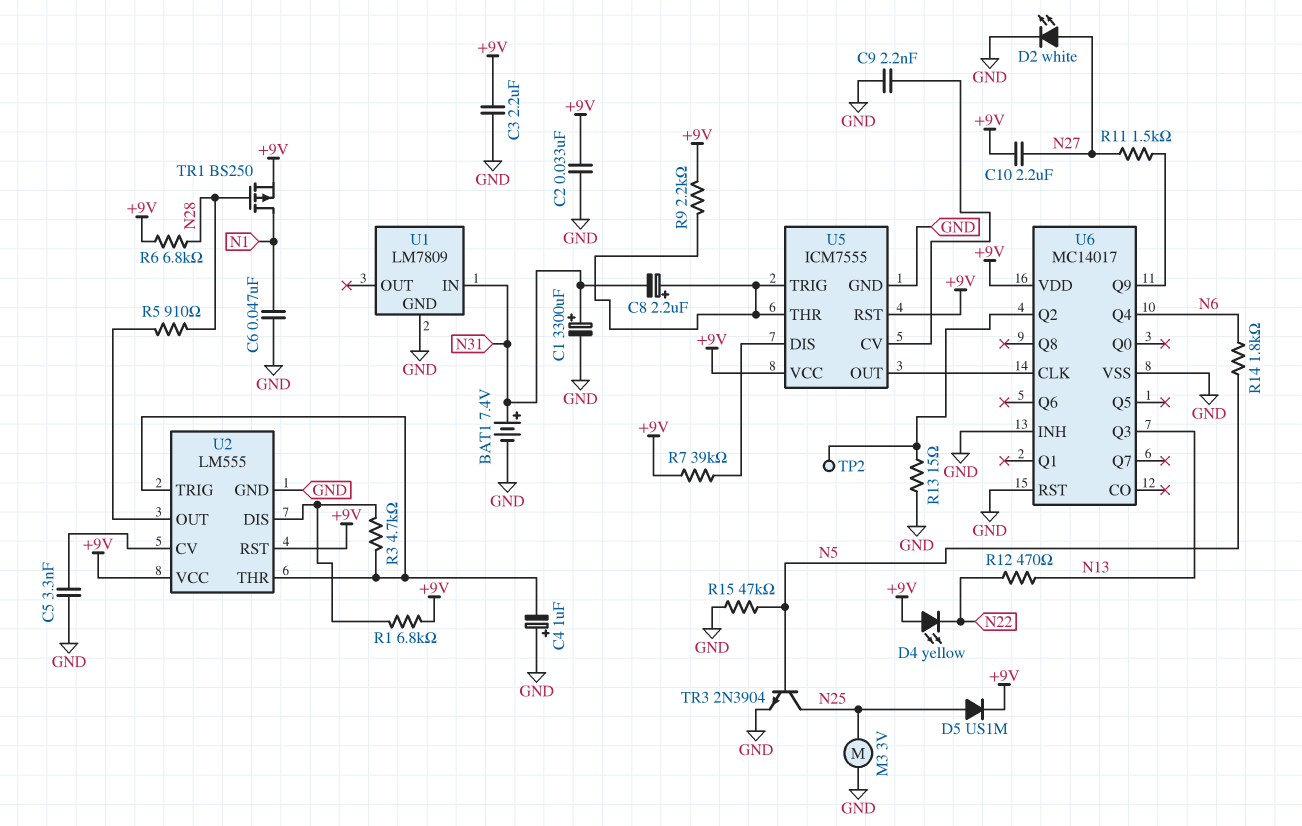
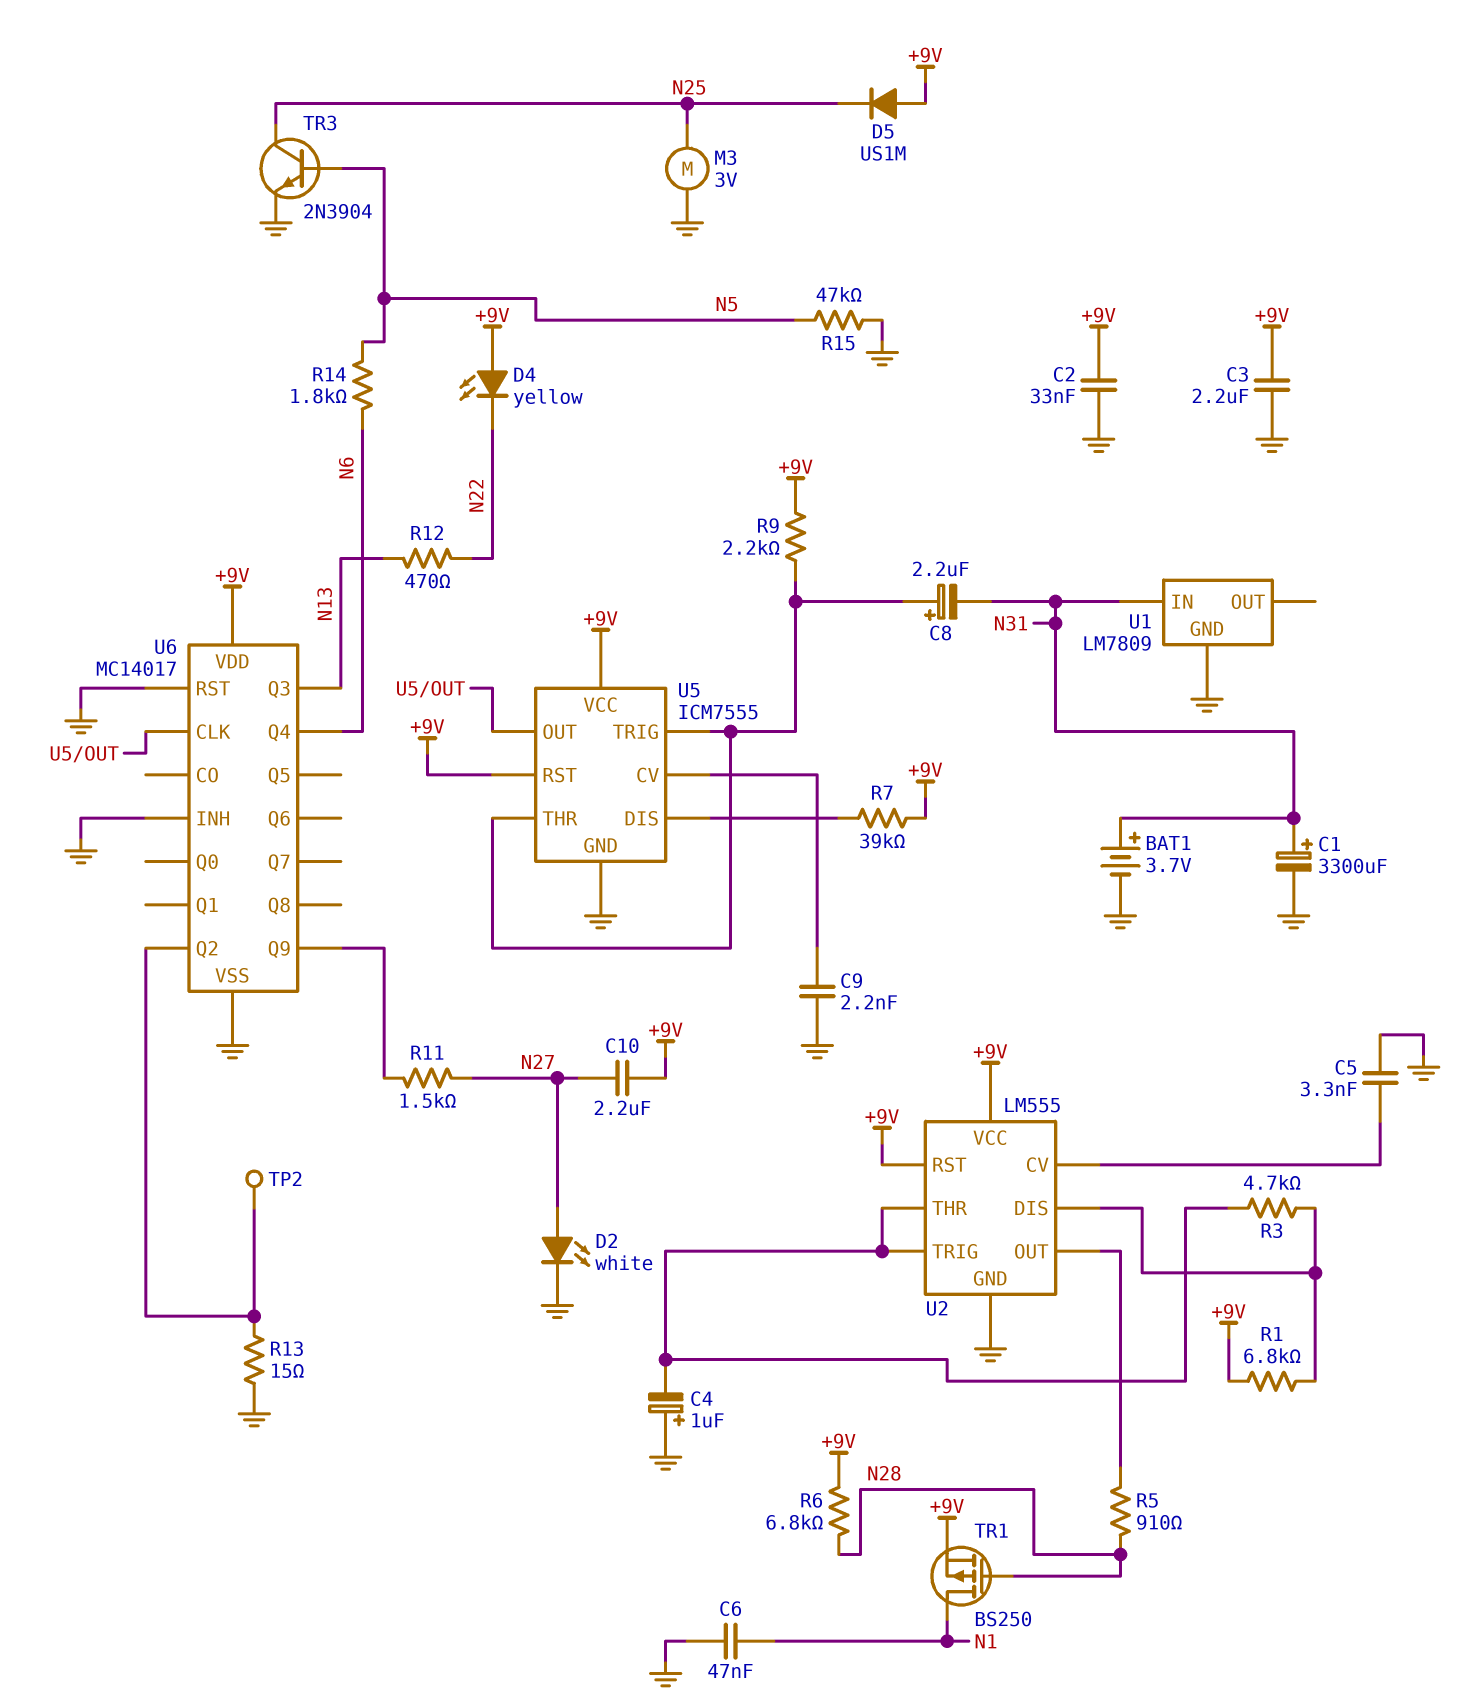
BAT1: 7.4V (plus N31, minus GND) -> 3.7V (plus N31, minus GND)
D5: diode US1M (A N25, K +9V) -> diode US1M (A +9V, K N25)

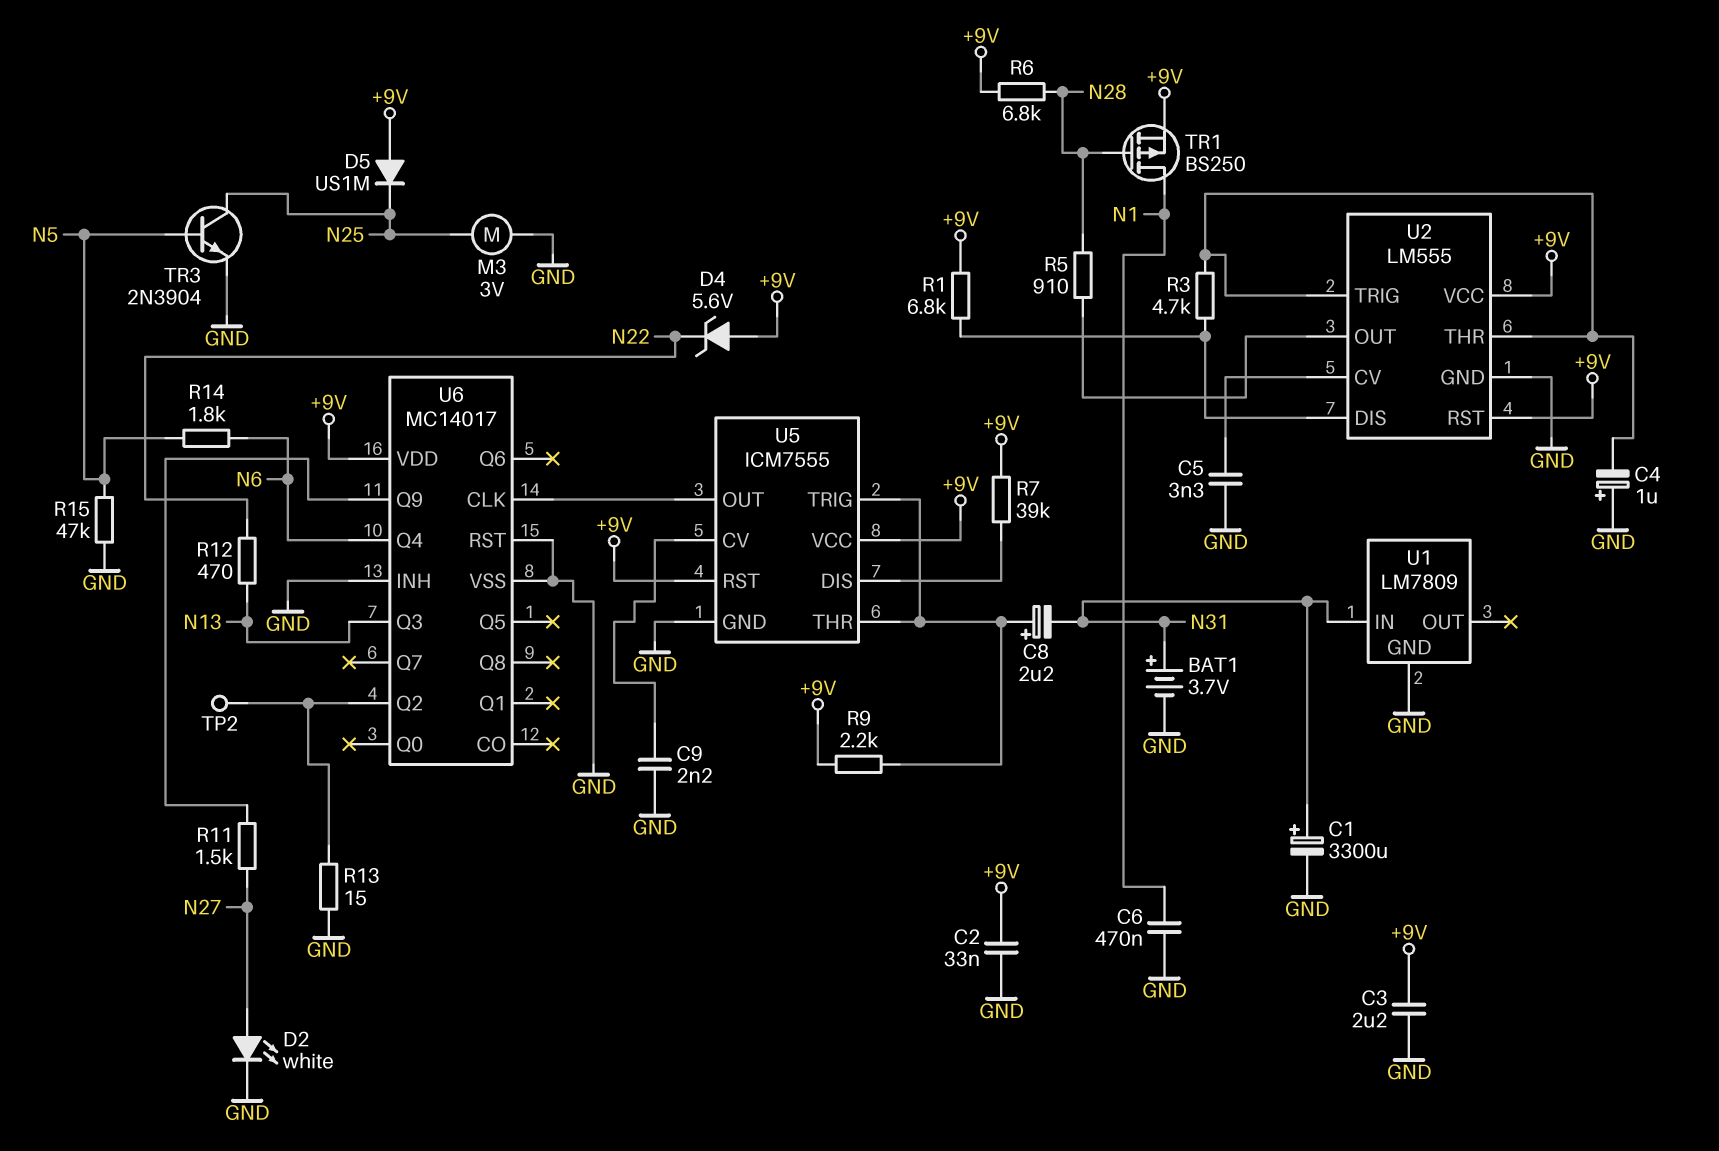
C6: 47nF (GND, N1) -> 470nF (GND, N1)
C10: 2.2uF (+9V, N27) -> none
D4: LED yellow (A +9V, K N22) -> zener 5.6V (A +9V, K N22)

